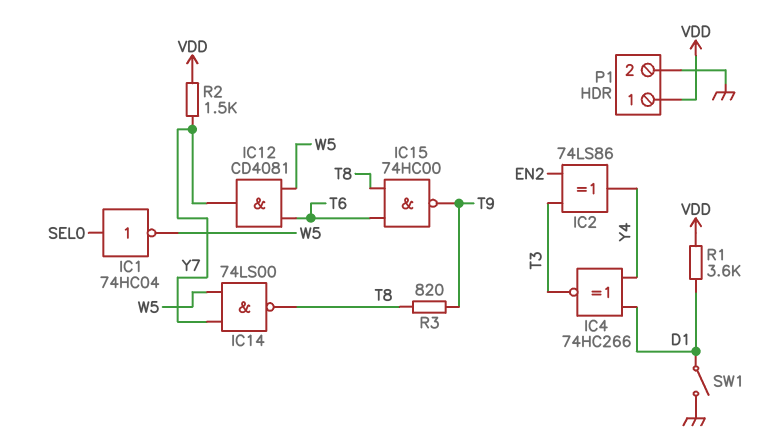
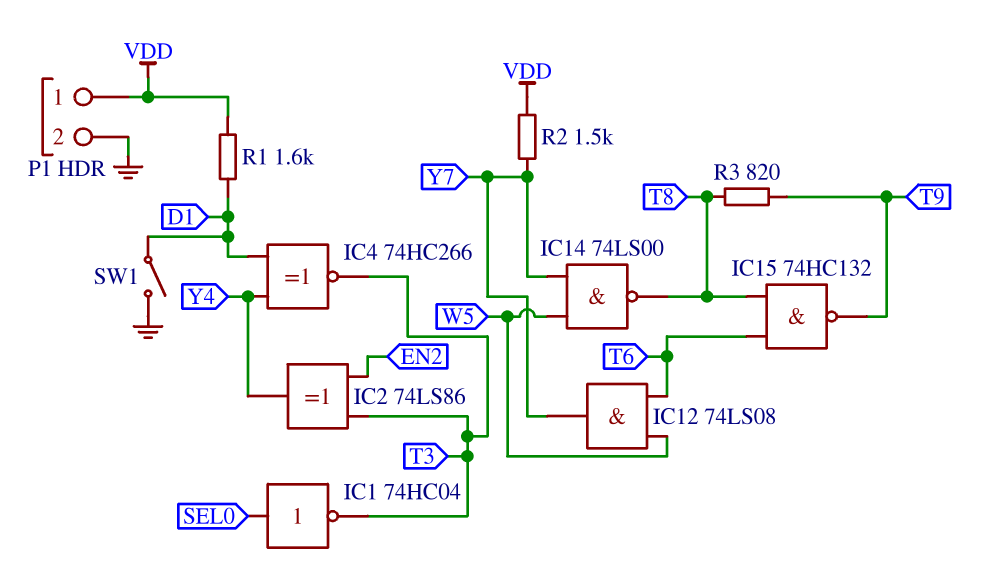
IC1: NOT 74HC04 (in SEL0, out W5) -> NOT 74HC04 (in SEL0, out T3)
IC12: AND CD4081 (in T6, in W5, out Y7) -> AND 74LS08 (in T6, in W5, out Y7)
IC15: NAND 74HC00 (in T6, in T8, out T9) -> NAND 74HC132 (in T6, in T8, out T9)
R1: 3.6k (D1, VDD) -> 1.6k (D1, VDD)

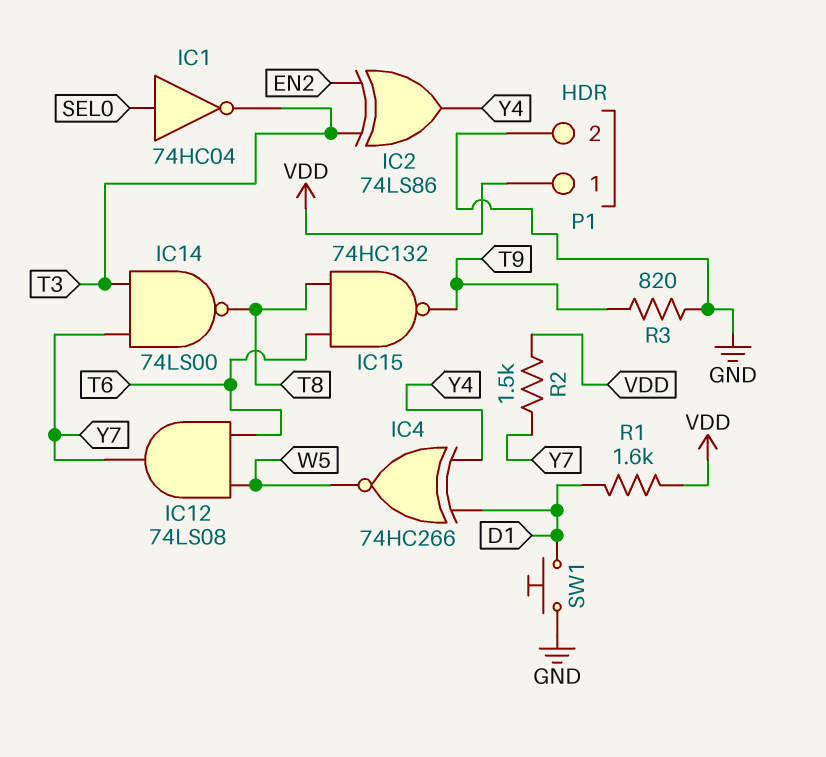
IC4: XNOR 74HC266 (in D1, in Y4, out T3) -> XNOR 74HC266 (in D1, in Y4, out W5)
IC14: NAND 74LS00 (in W5, in Y7, out T8) -> NAND 74LS00 (in T3, in Y7, out T8)
R3: 820 (T8, T9) -> 820 (GND, T9)
SW1: switch (D1, GND) -> button (D1, GND)

